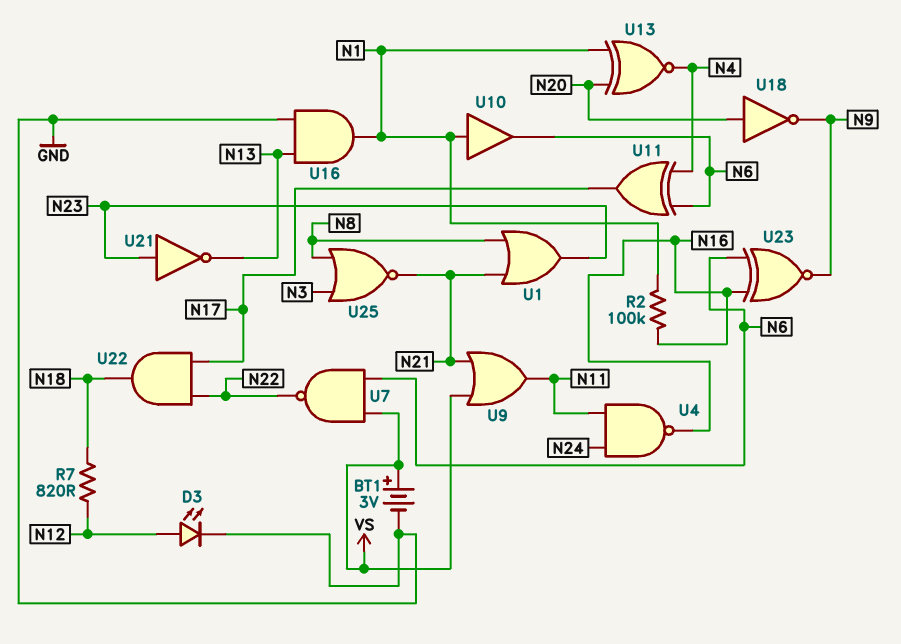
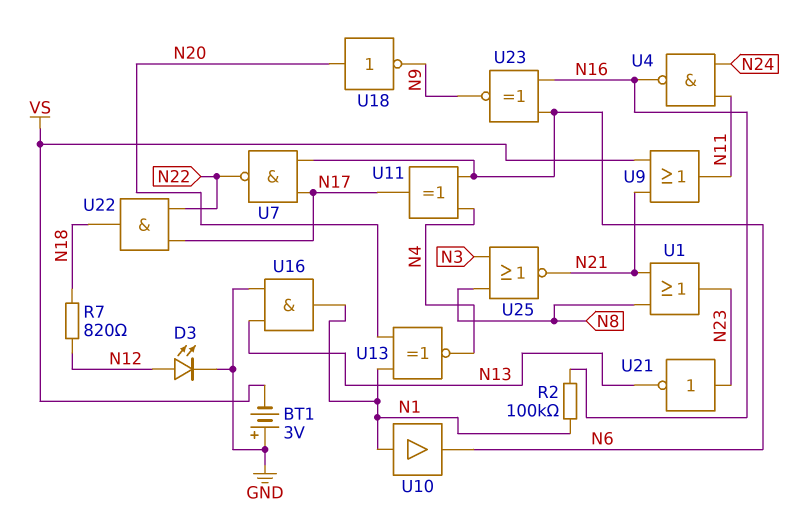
BT1: 3V (plus VS, minus GND) -> 3V (plus GND, minus VS)
U7: NAND (in N6, in VS, out N22) -> NAND (in N6, in N17, out N22)

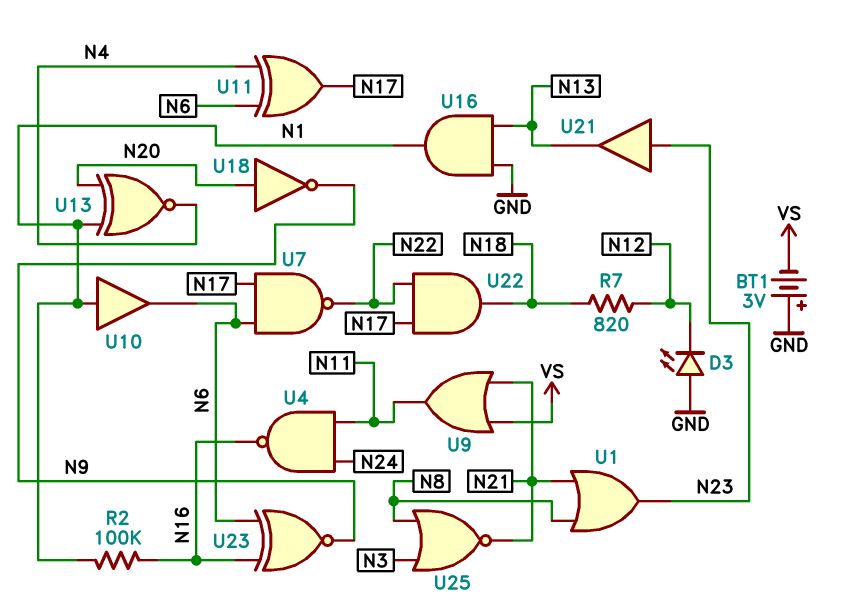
D3: LED (A N12, K GND) -> LED (A GND, K N12)
U21: NOT (in N23, out N13) -> buffer (in N23, out N13)

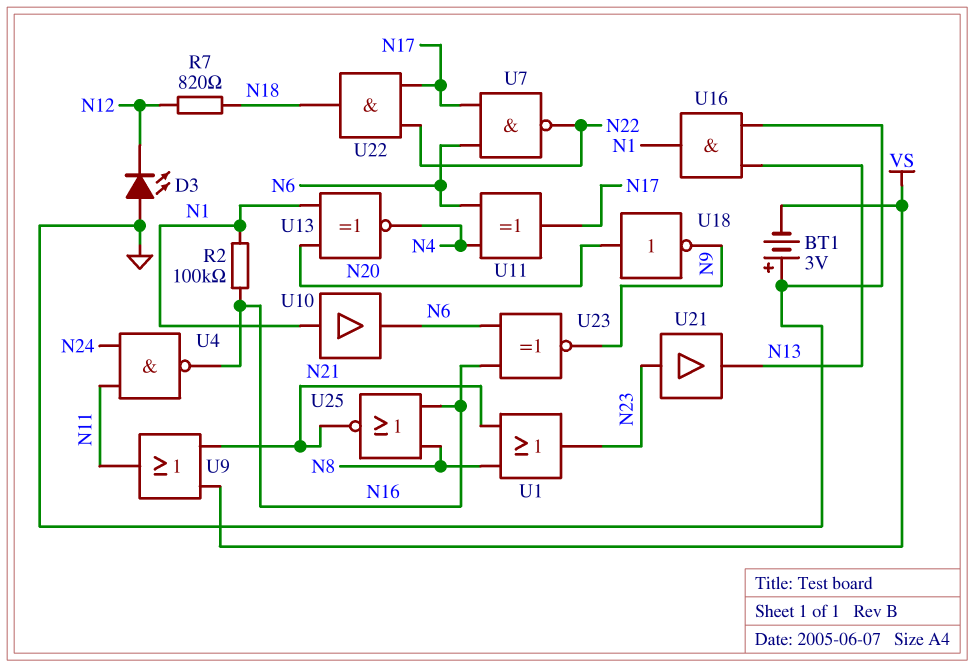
U25: NOR (in N3, in N8, out N21) -> NOR (in N8, in N16, out N21)

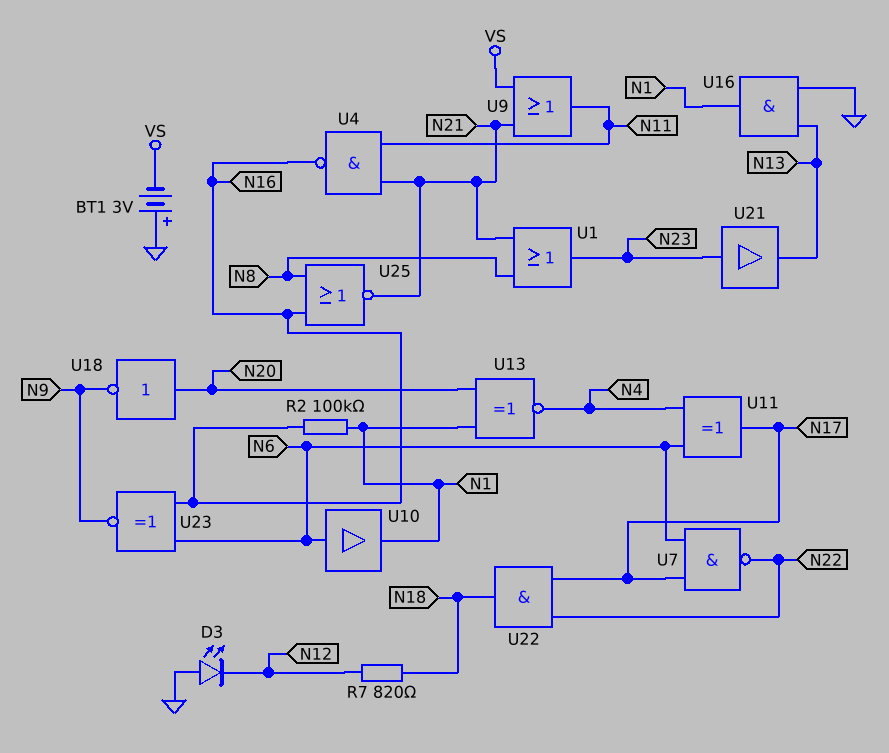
U4: NAND (in N11, in N24, out N16) -> NAND (in N11, in N21, out N16)
U10: buffer (in N1, out N6) -> buffer (in N6, out N1)

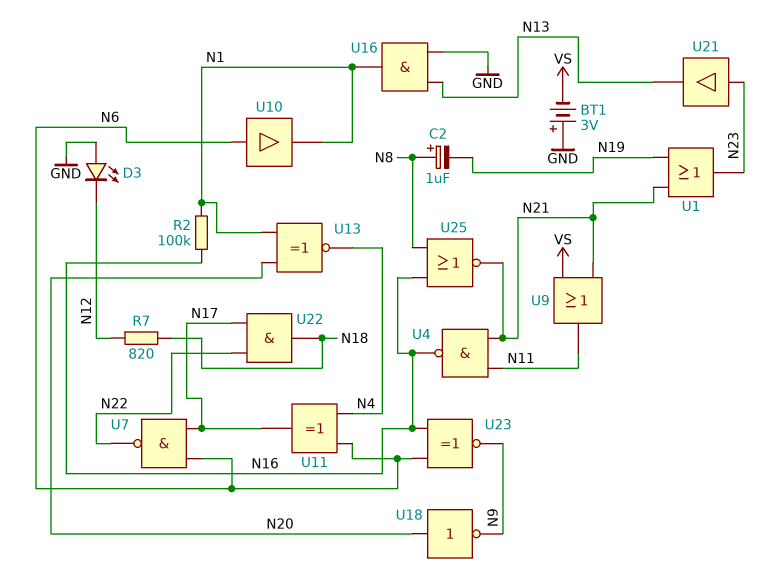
C2: none -> 1uF (plus N8, minus N19)
U1: OR (in N8, in N21, out N23) -> OR (in N19, in N21, out N23)

